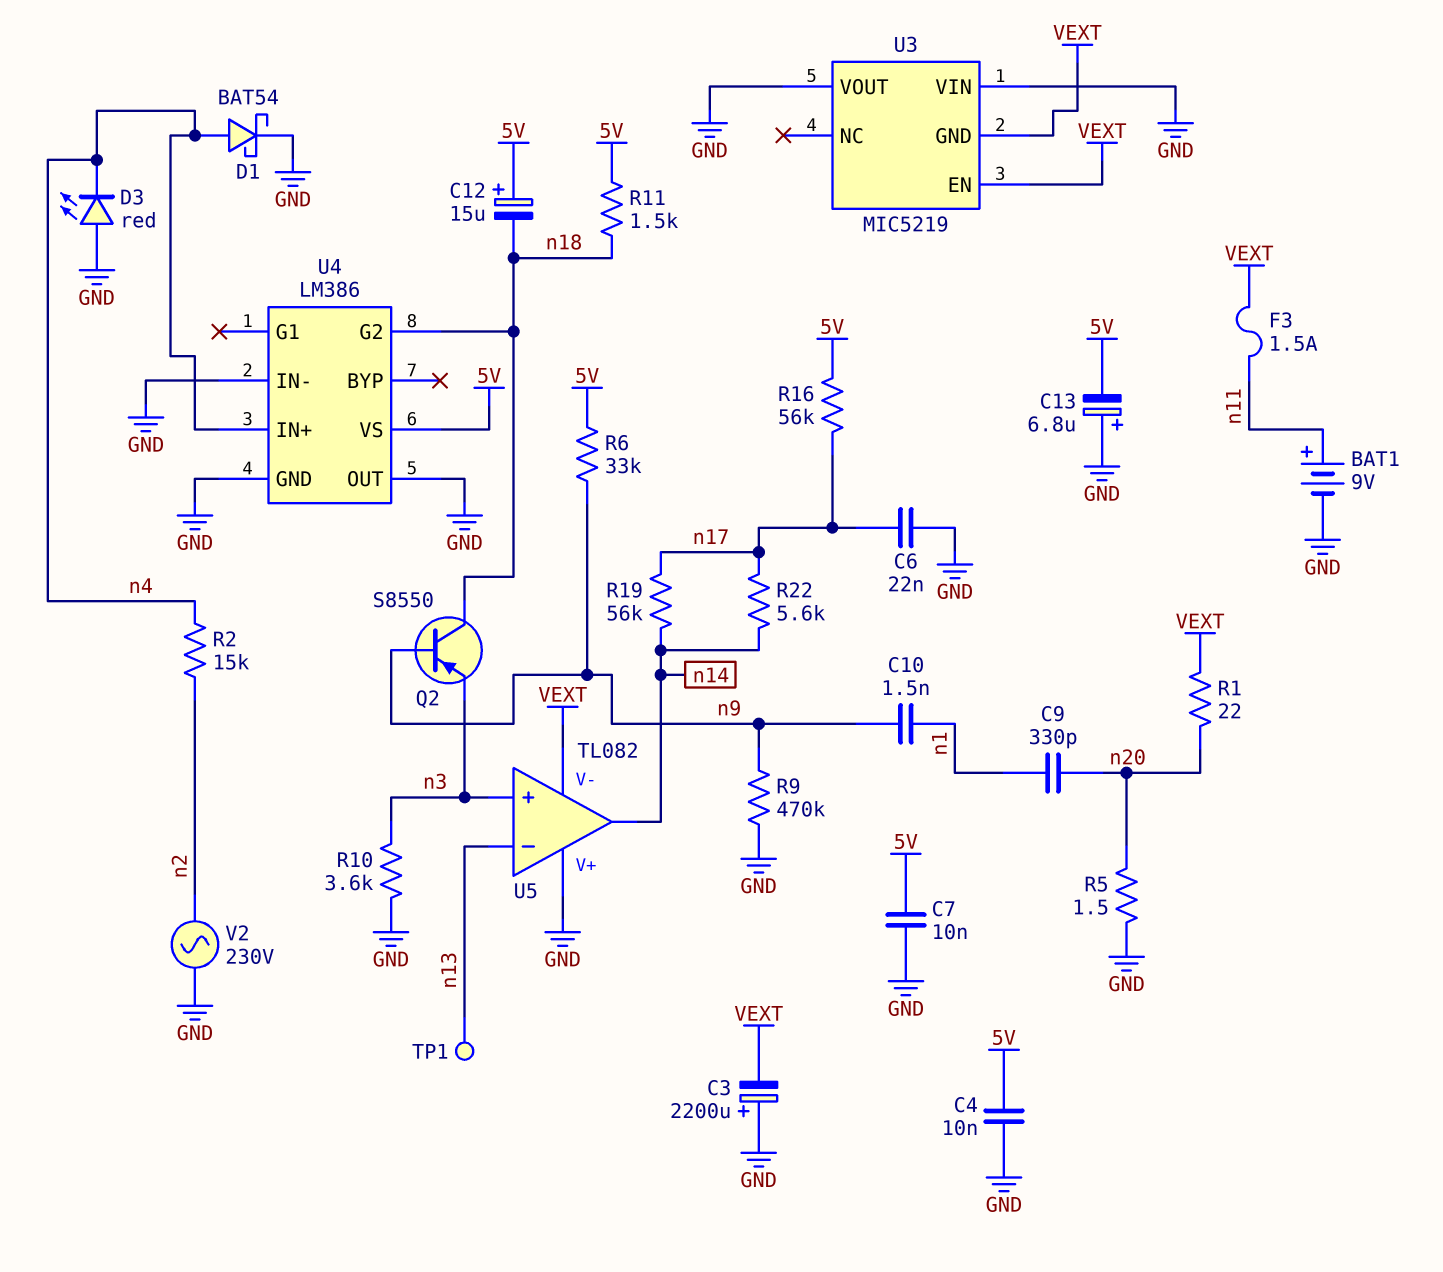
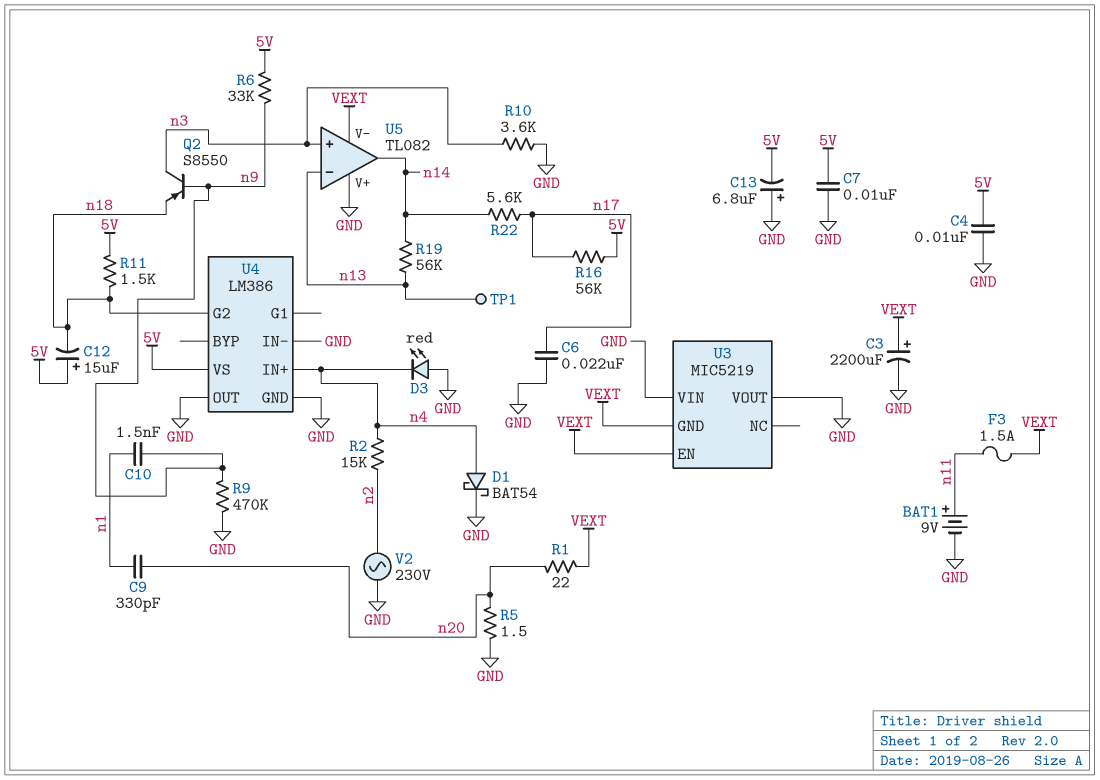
C3: 2200uF (plus GND, minus VEXT) -> 2200uF (plus VEXT, minus GND)
Q2: PNP S8550 (B n9, C n18, E n3) -> PNP S8550 (B n9, C n3, E n18)
R19: 56k (n14, n17) -> 56k (n13, n14)

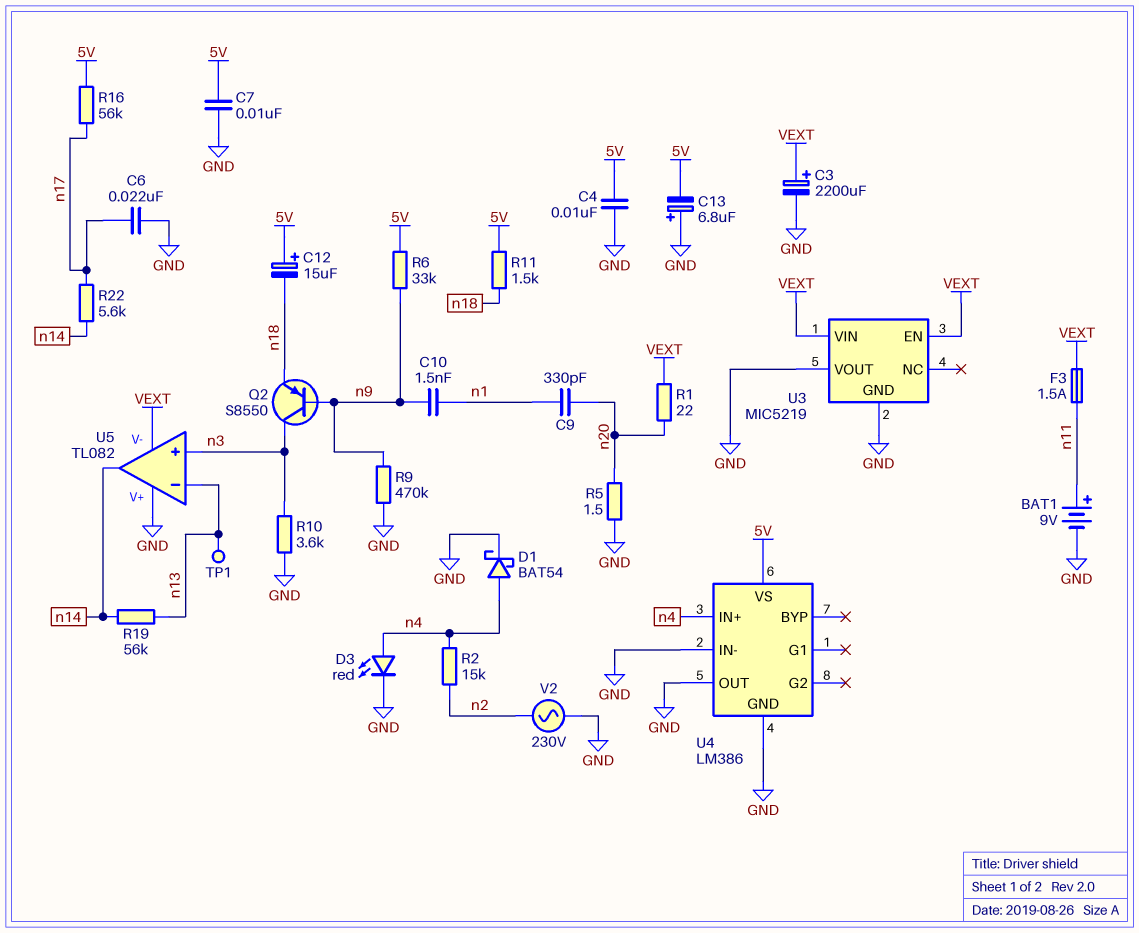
D3: LED red (A GND, K n4) -> LED red (A n4, K GND)
U3 pin GND: VEXT -> GND
U3 pin VIN: GND -> VEXT
U4 pin G2: n18 -> none

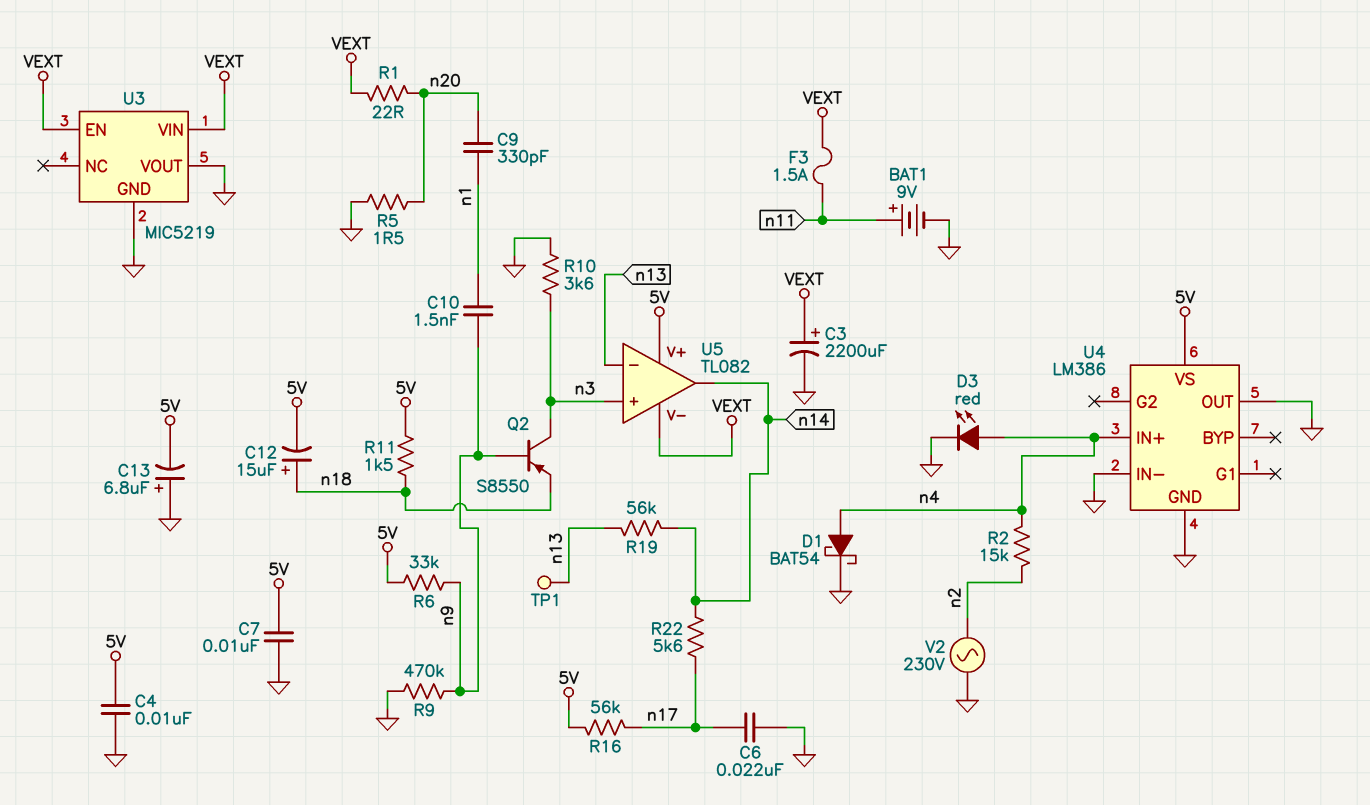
C12: 15uF (plus 5V, minus n18) -> 15uF (plus n18, minus 5V)
U5 pin V+: GND -> 5V

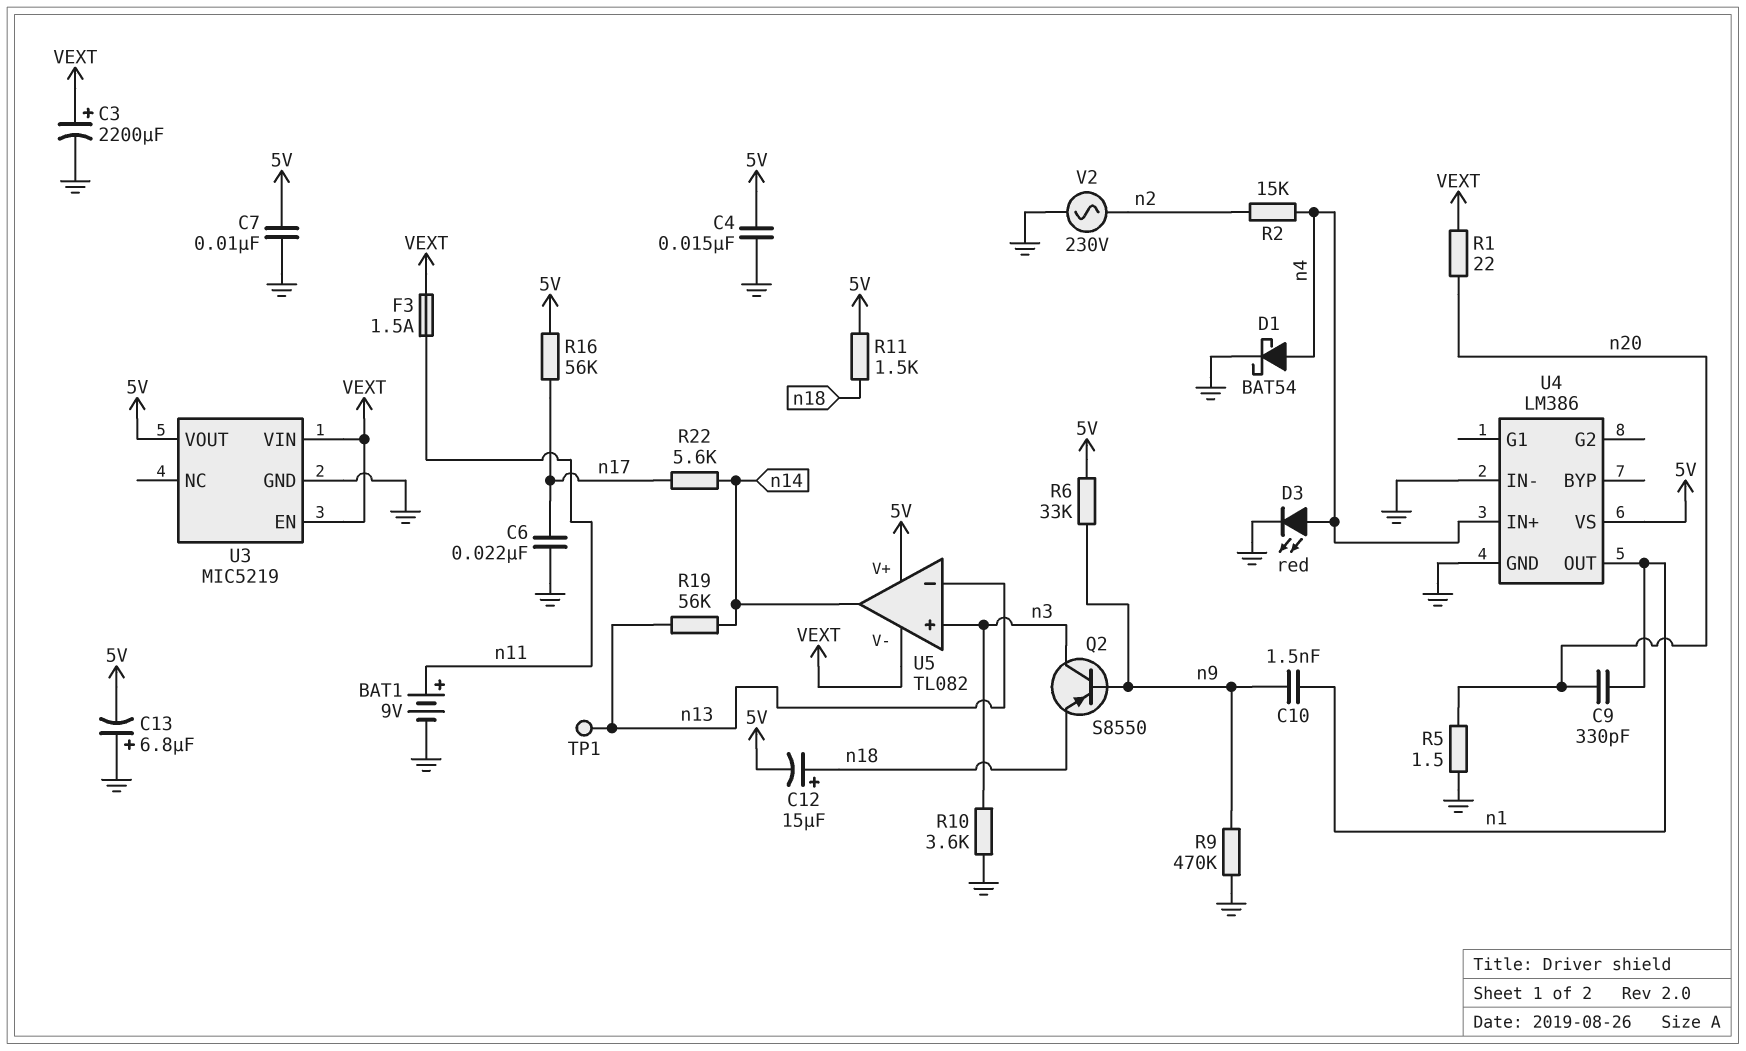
C4: 10nF (5V, GND) -> 15nF (5V, GND)
U3 pin VOUT: GND -> 5V
U4 pin OUT: GND -> n1

